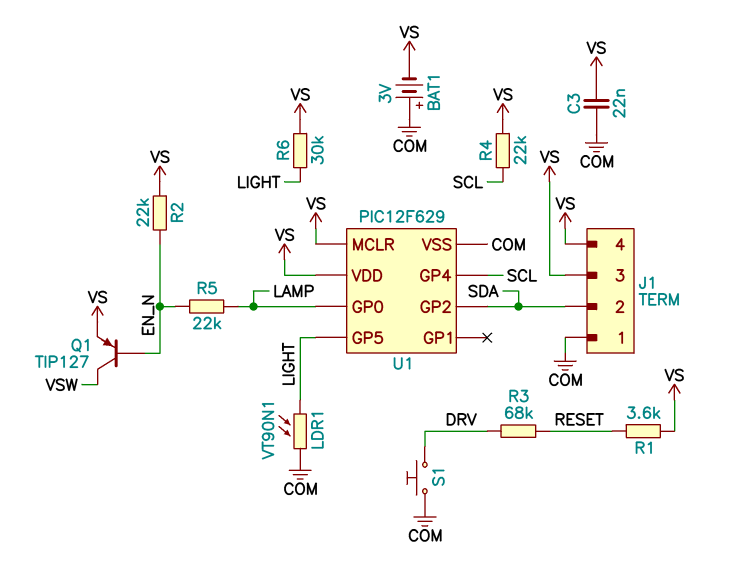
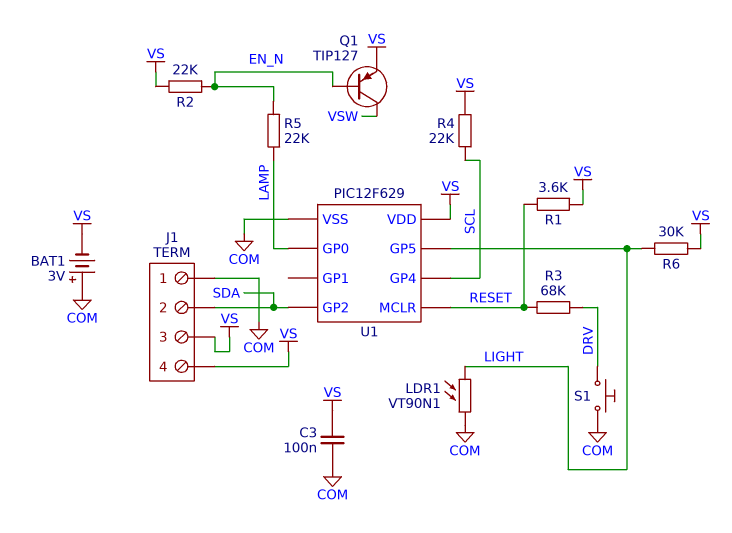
C3: 22nF (COM, VS) -> 100nF (COM, VS)
U1 pin MCLR: VS -> RESET

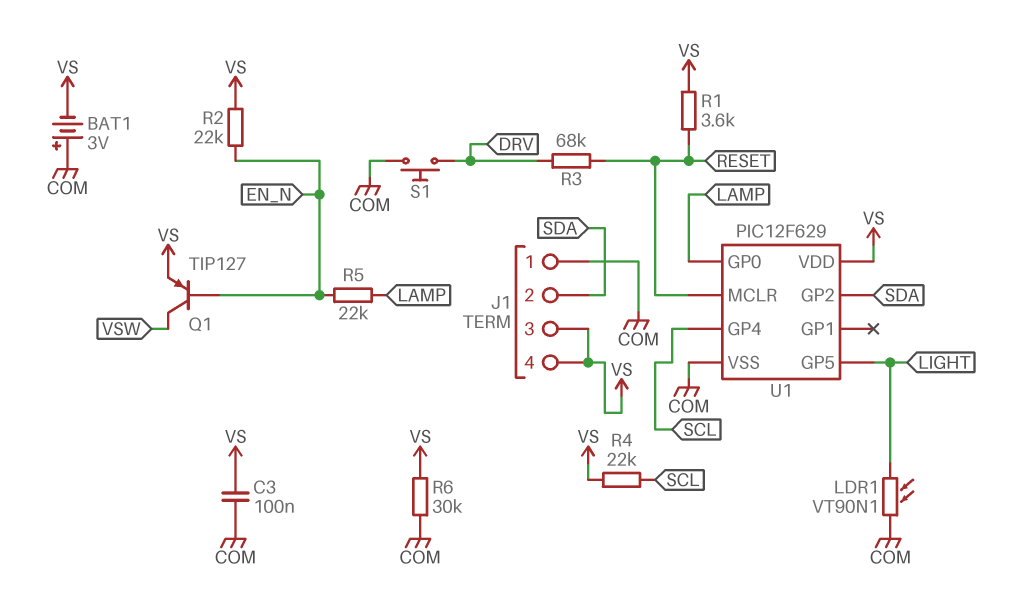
R6: 30k (LIGHT, VS) -> 30k (COM, VS)

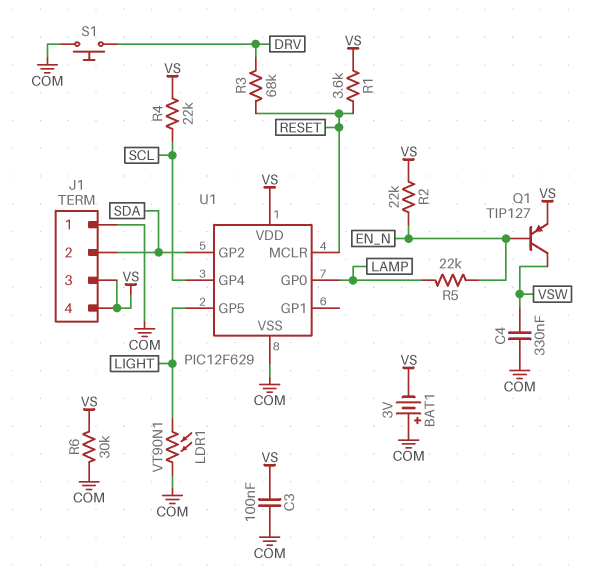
C4: none -> 330nF (COM, VSW)

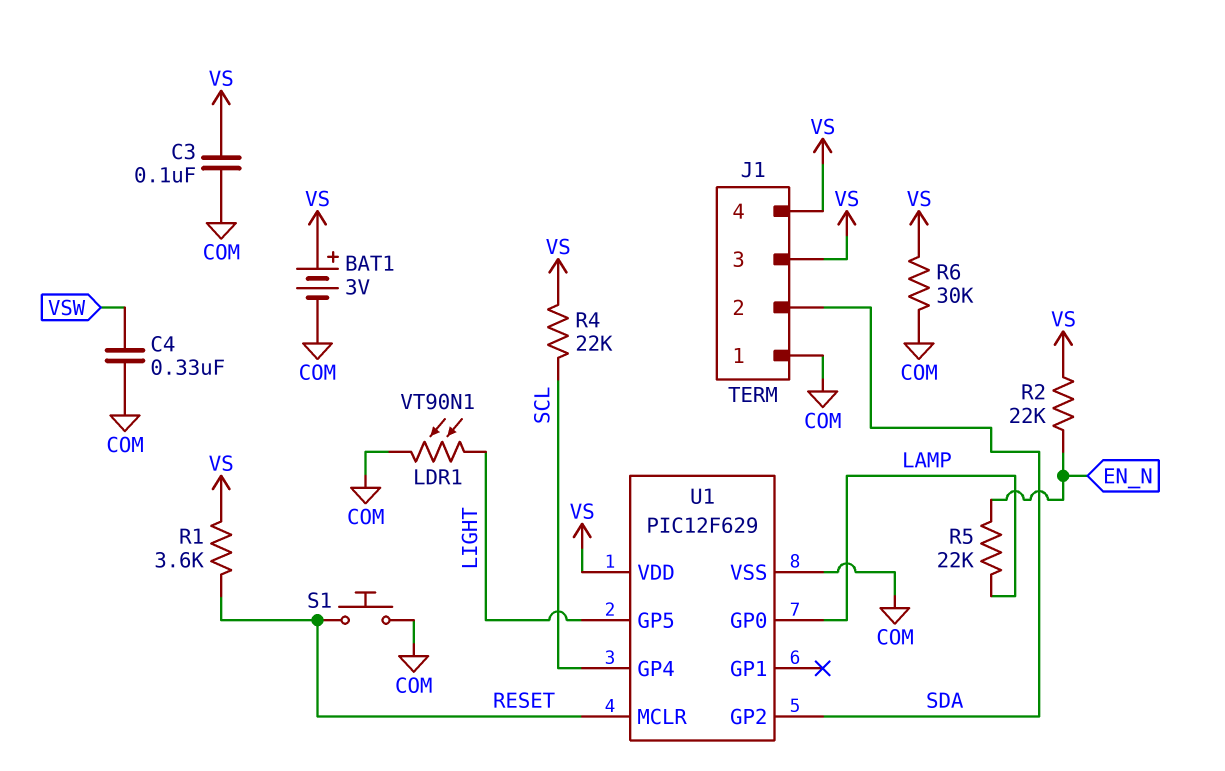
BAT1: 3V (plus COM, minus VS) -> 3V (plus VS, minus COM)
Q1: PNP TIP127 (B EN_N, C VSW, E VS) -> none
R3: 68k (DRV, RESET) -> none
S1: button (COM, DRV) -> button (COM, RESET)

